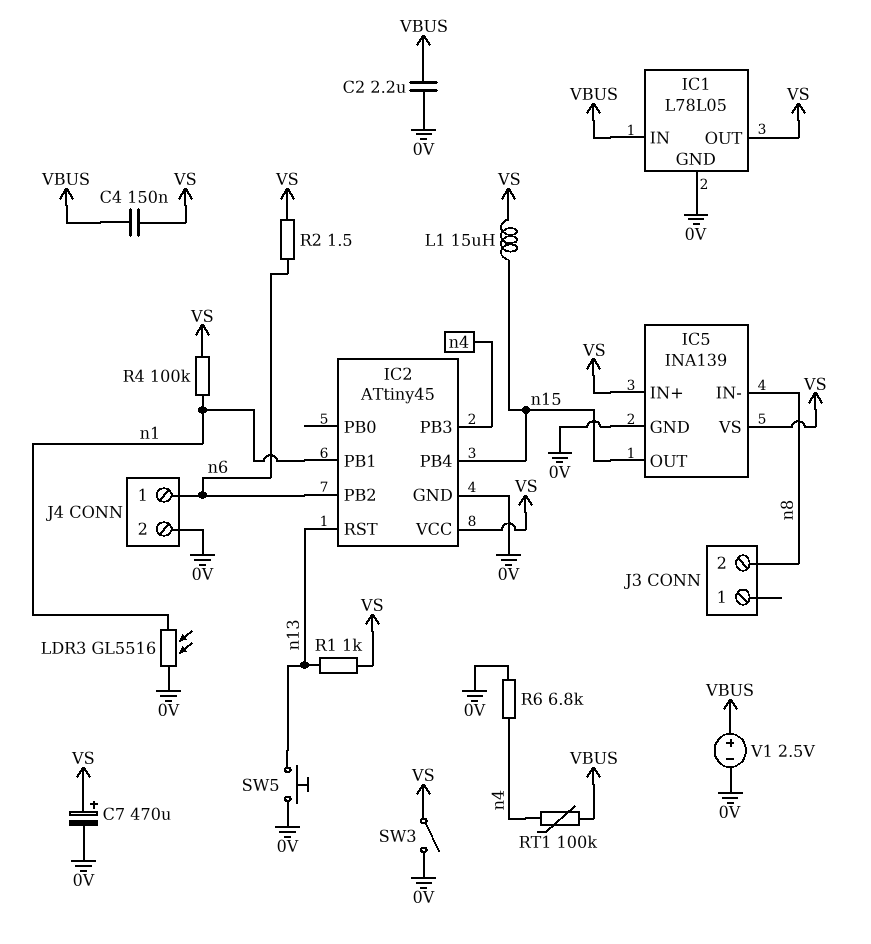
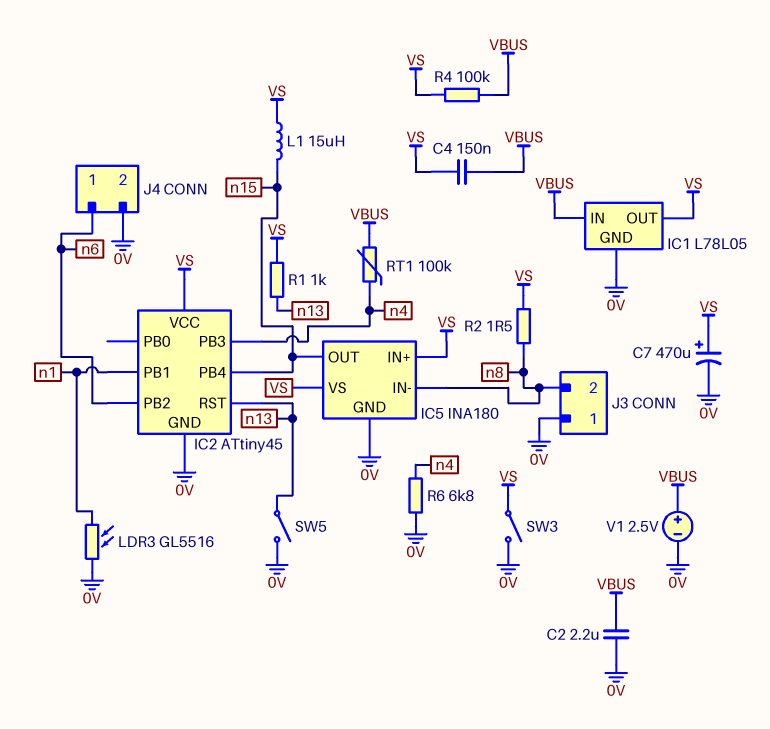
IC5: INA139 -> INA180
J3 pin 1: none -> 0V
R2: 1.5 (VS, n6) -> 1.5 (VS, n8)
R4: 100k (VS, n1) -> 100k (VBUS, VS)
SW5: button (0V, n13) -> switch (0V, n13)

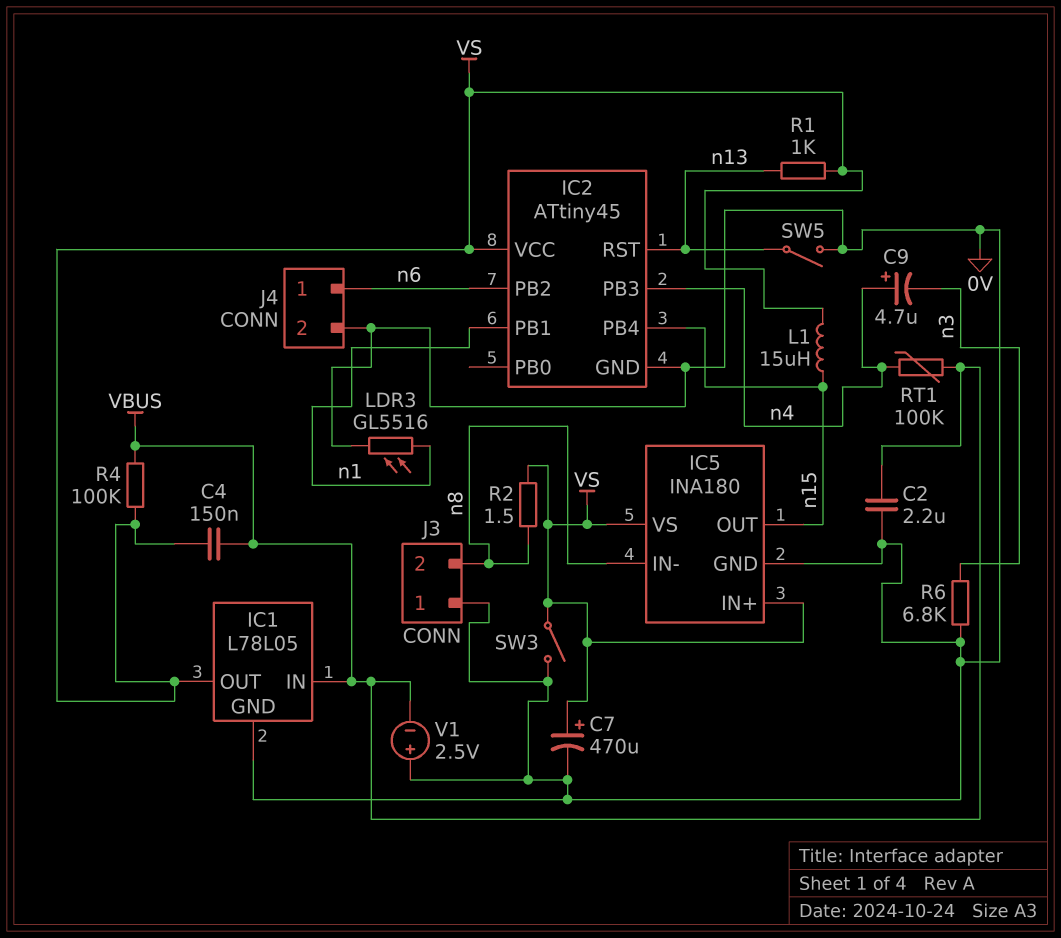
C9: none -> 4.7uF (plus n4, minus n3)
R6: 6.8k (0V, n4) -> 6.8k (0V, n3)
V1: 2.5V (plus VBUS, minus 0V) -> 2.5V (plus 0V, minus VBUS)

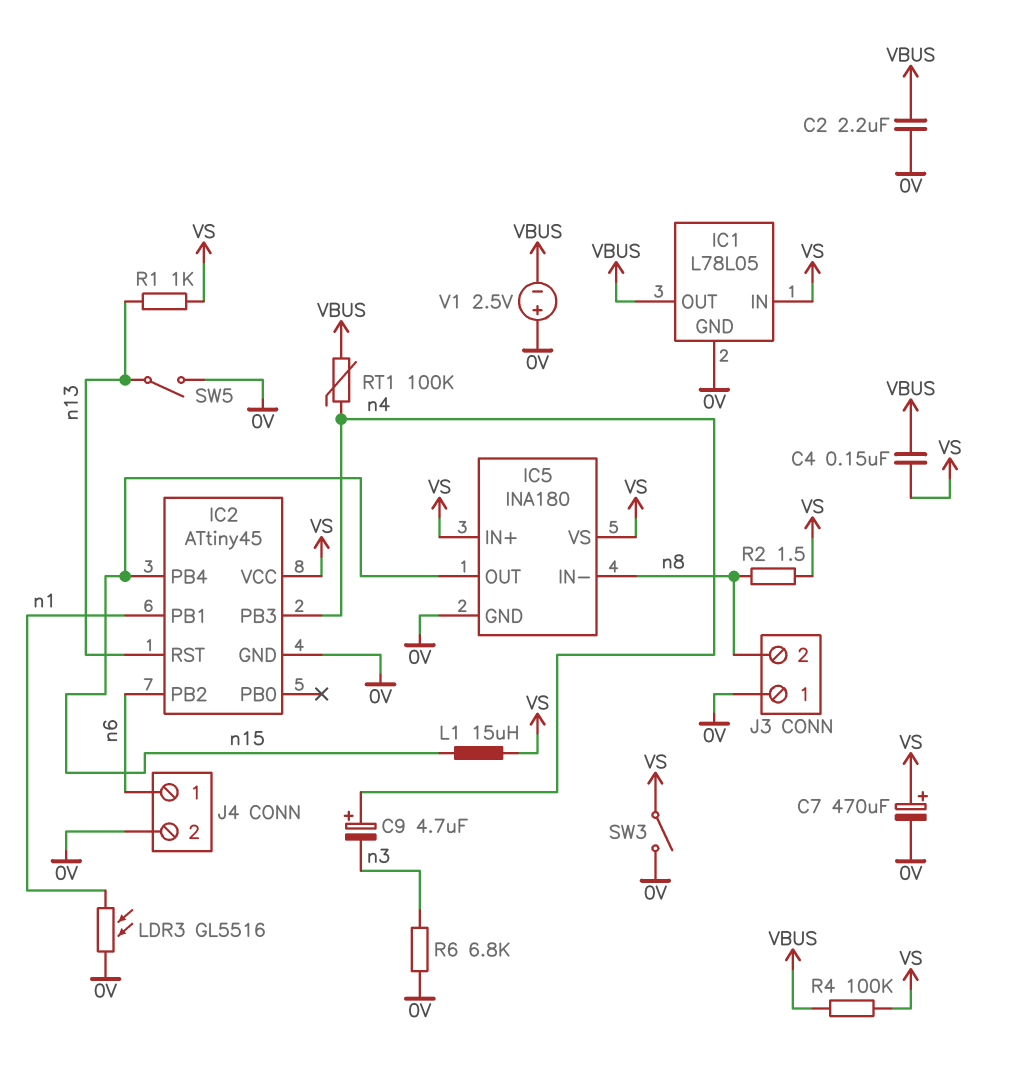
IC1 pin IN: VBUS -> VS
IC1 pin OUT: VS -> VBUS

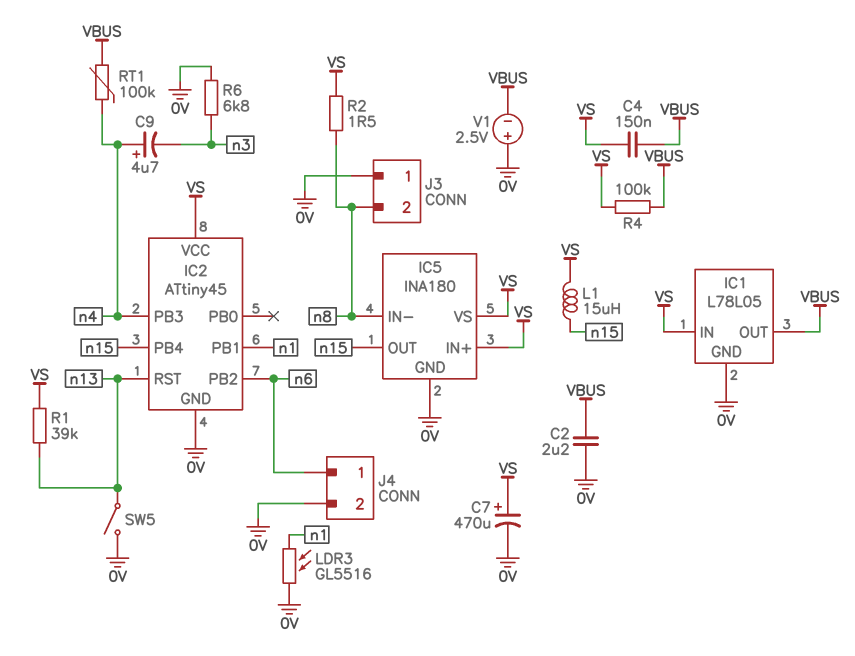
R1: 1k (VS, n13) -> 39k (VS, n13)
SW3: switch (0V, VS) -> none

